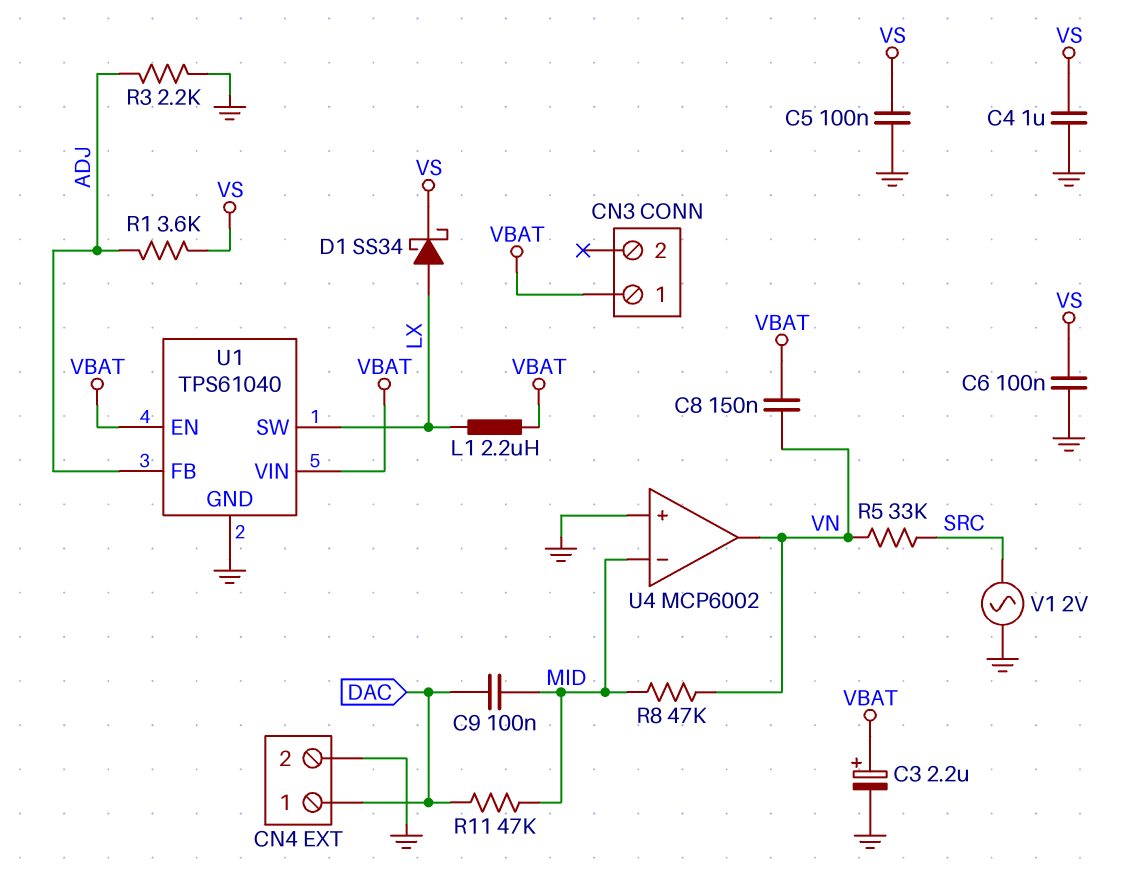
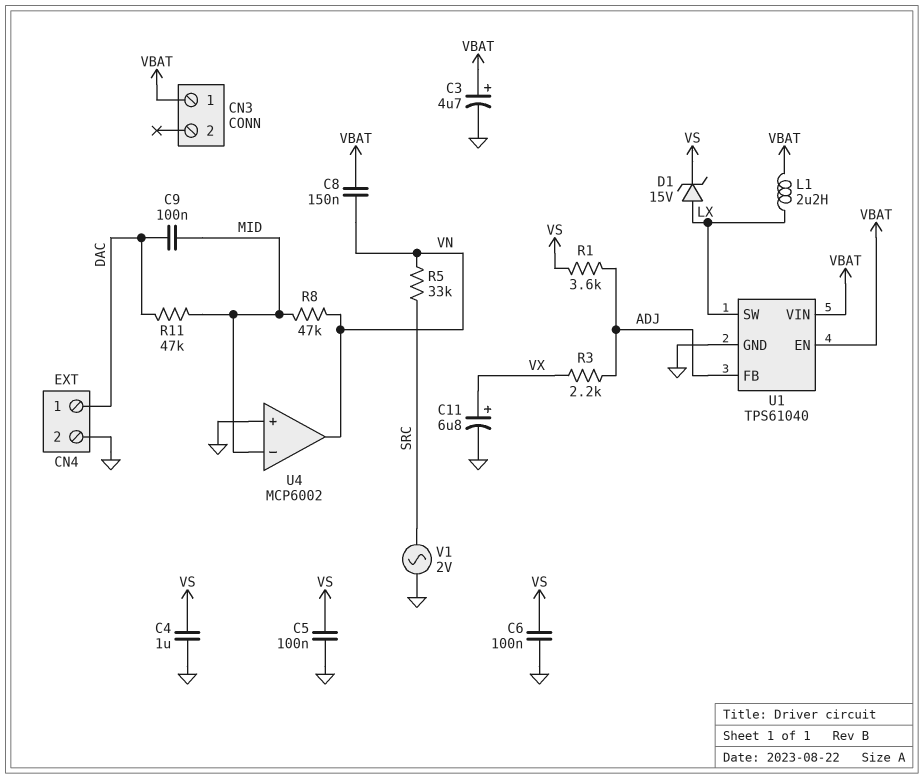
C3: 2.2uF (plus VBAT, minus GND) -> 4.7uF (plus VBAT, minus GND)
C11: none -> 6.8uF (plus VX, minus GND)
D1: schottky SS34 (A LX, K VS) -> zener 15V (A LX, K VS)
R3: 2.2k (ADJ, GND) -> 2.2k (ADJ, VX)

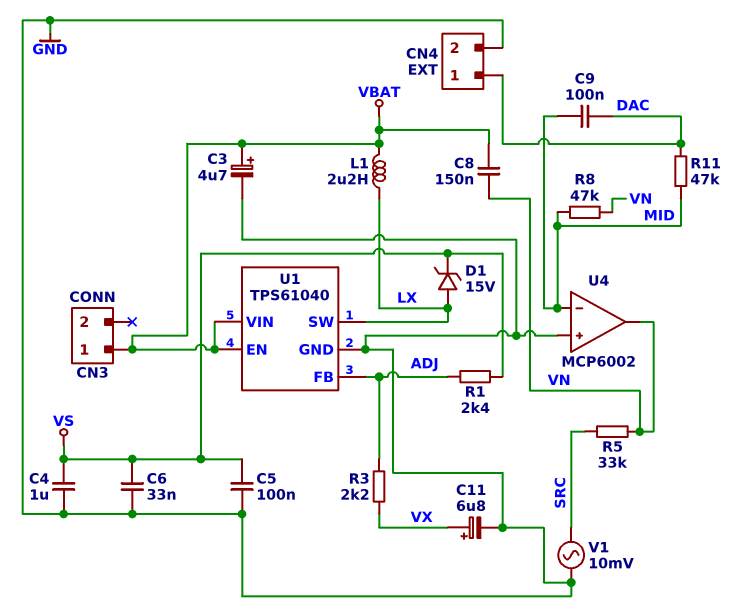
C6: 100nF (GND, VS) -> 33nF (GND, VS)
R1: 3.6k (ADJ, VS) -> 2.4k (ADJ, VS)
V1: AC 2V (GND, SRC) -> AC 10mV (GND, SRC)

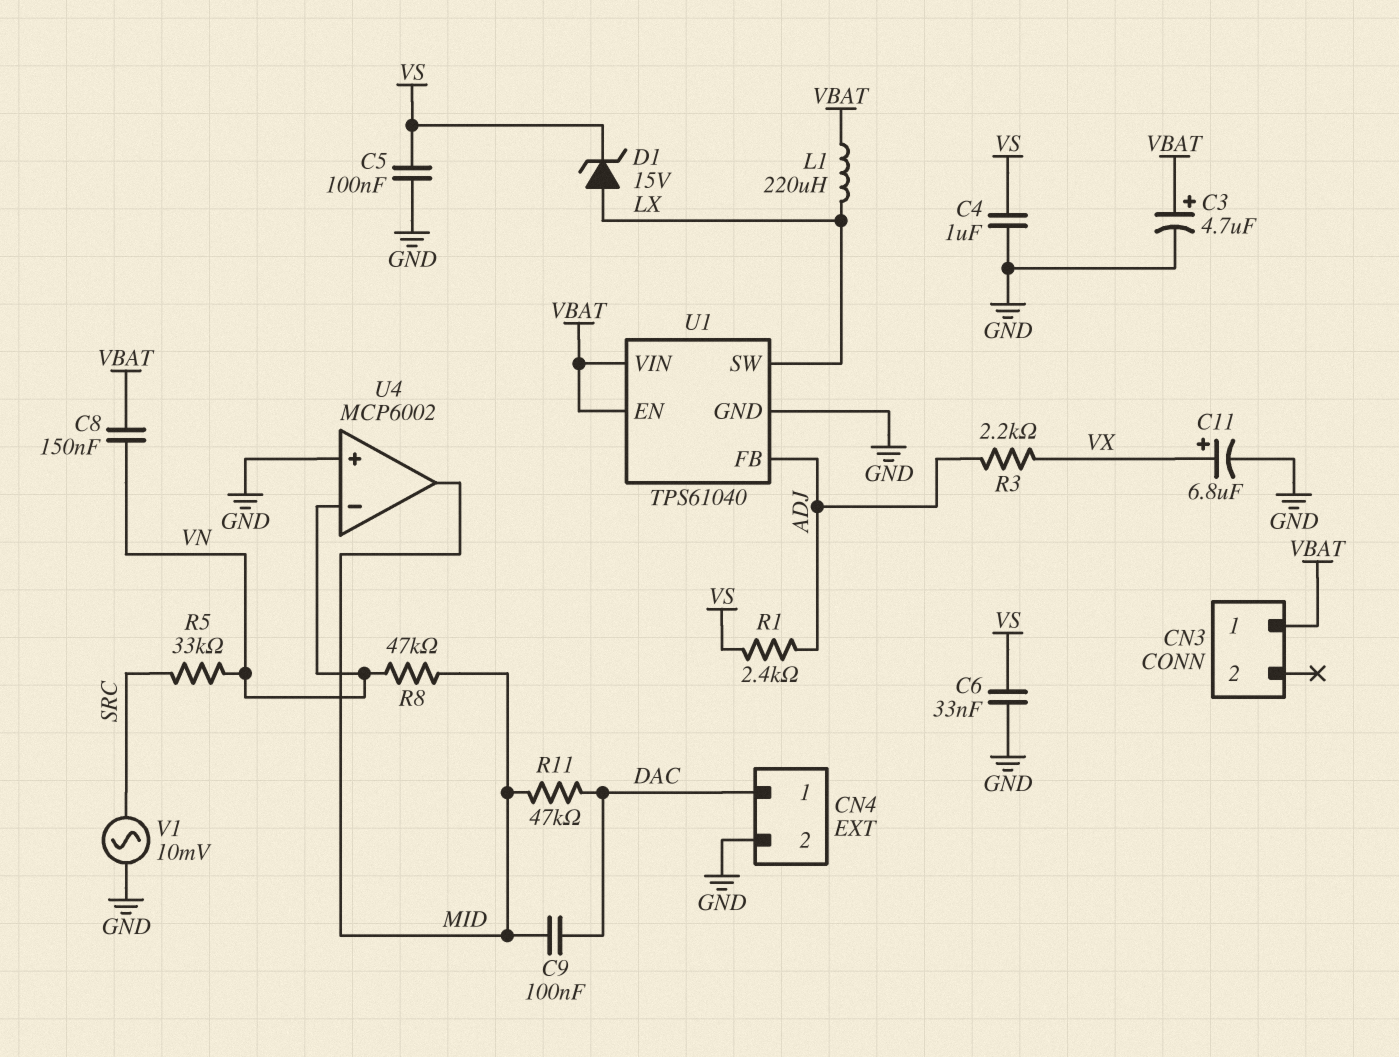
L1: 2.2uH (LX, VBAT) -> 220uH (LX, VBAT)
U4 pin in-: MID -> VN
U4 pin out: VN -> MID

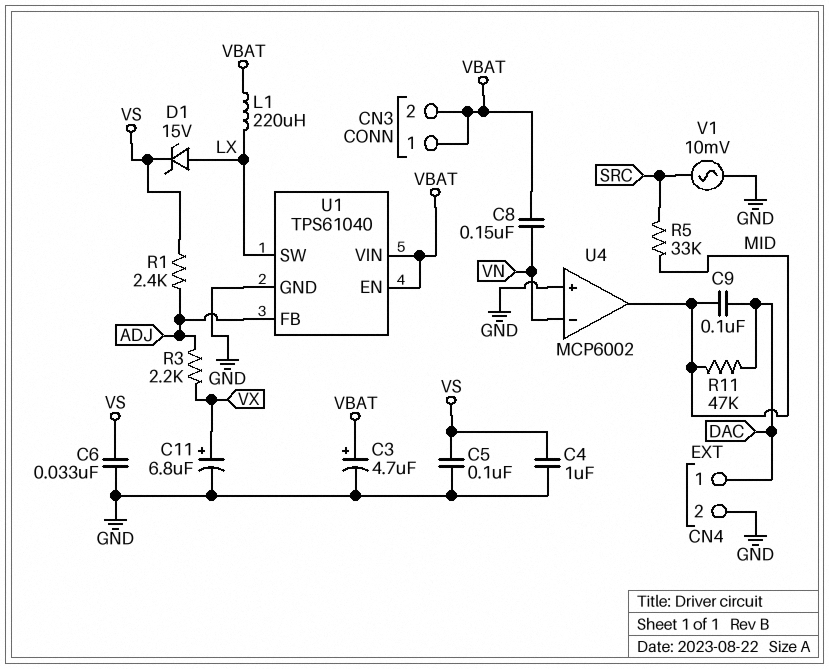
CN3 pin 2: none -> VBAT
R5: 33k (SRC, VN) -> 33k (MID, SRC)
R8: 47k (MID, VN) -> none

